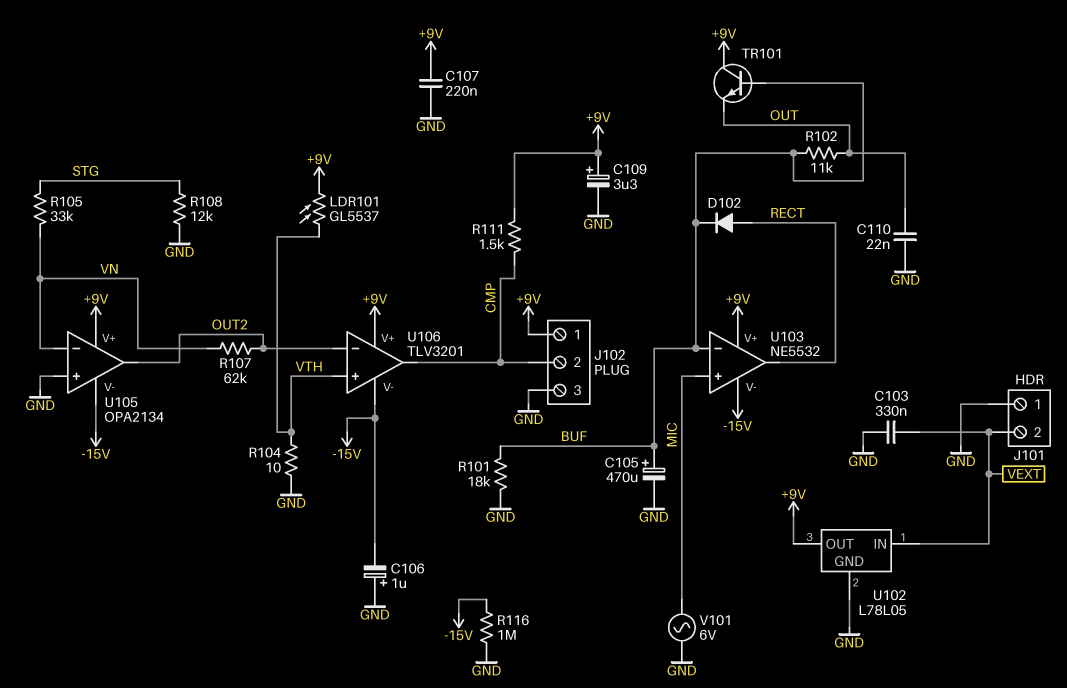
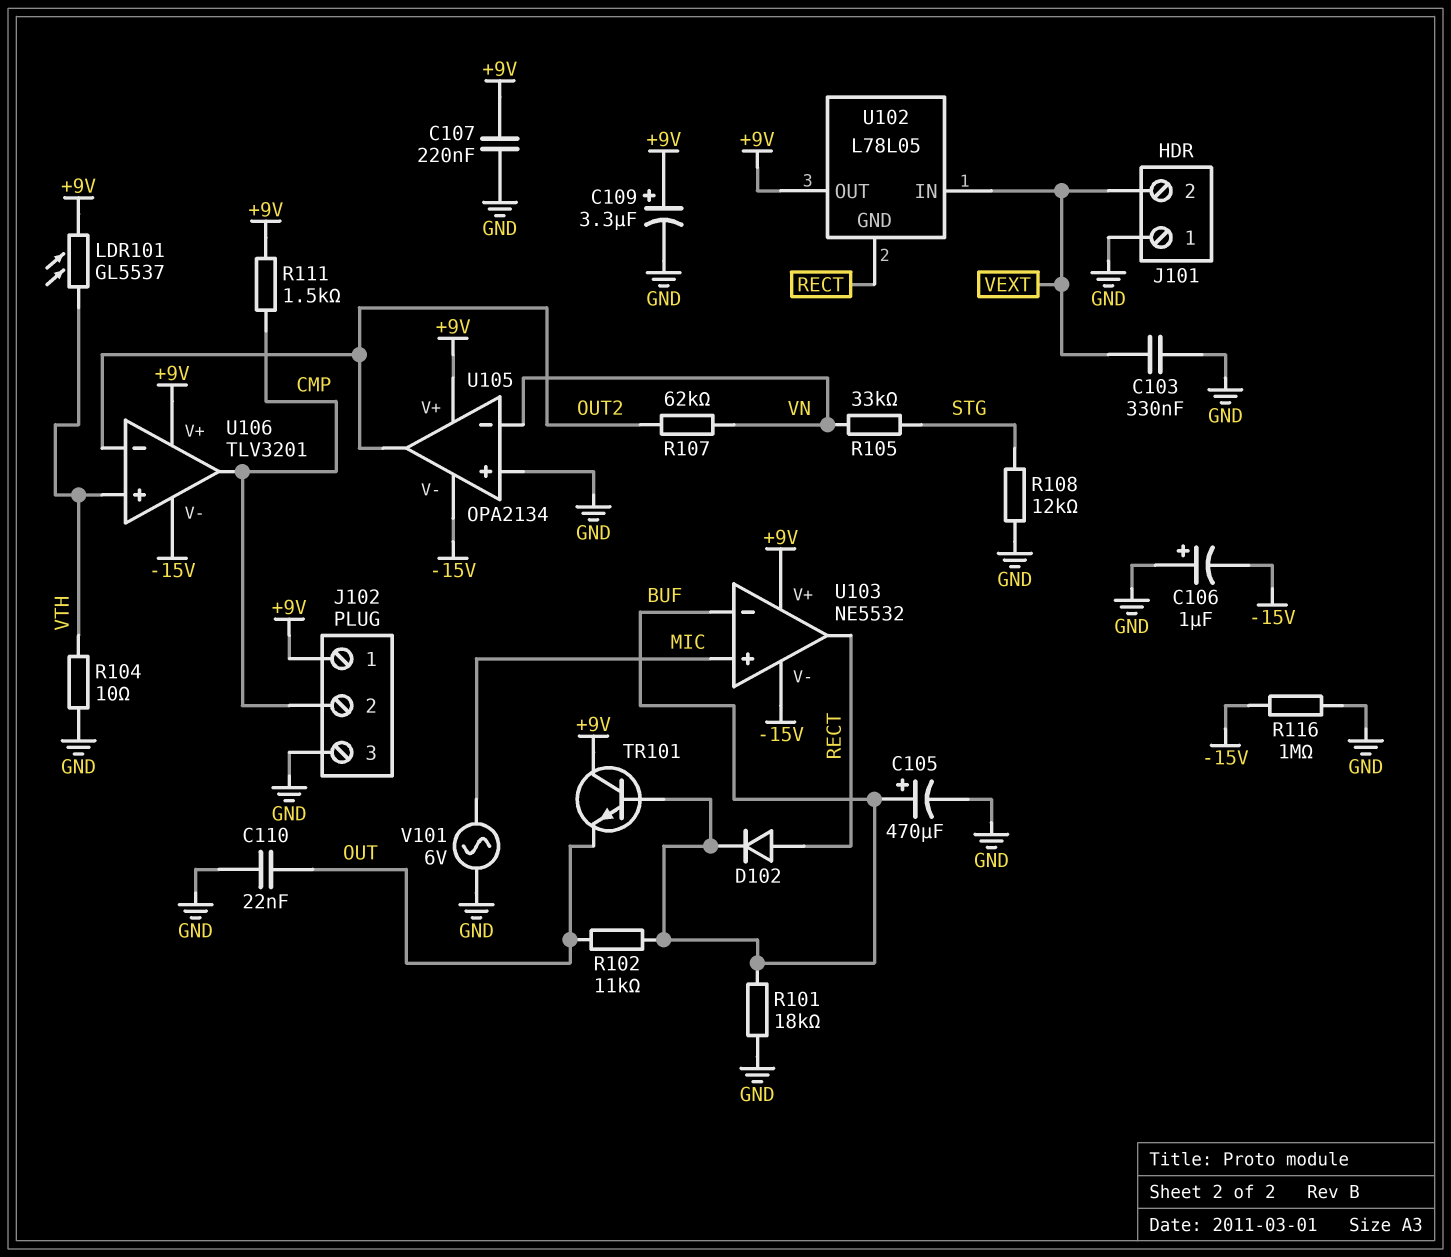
U102 pin GND: GND -> RECT

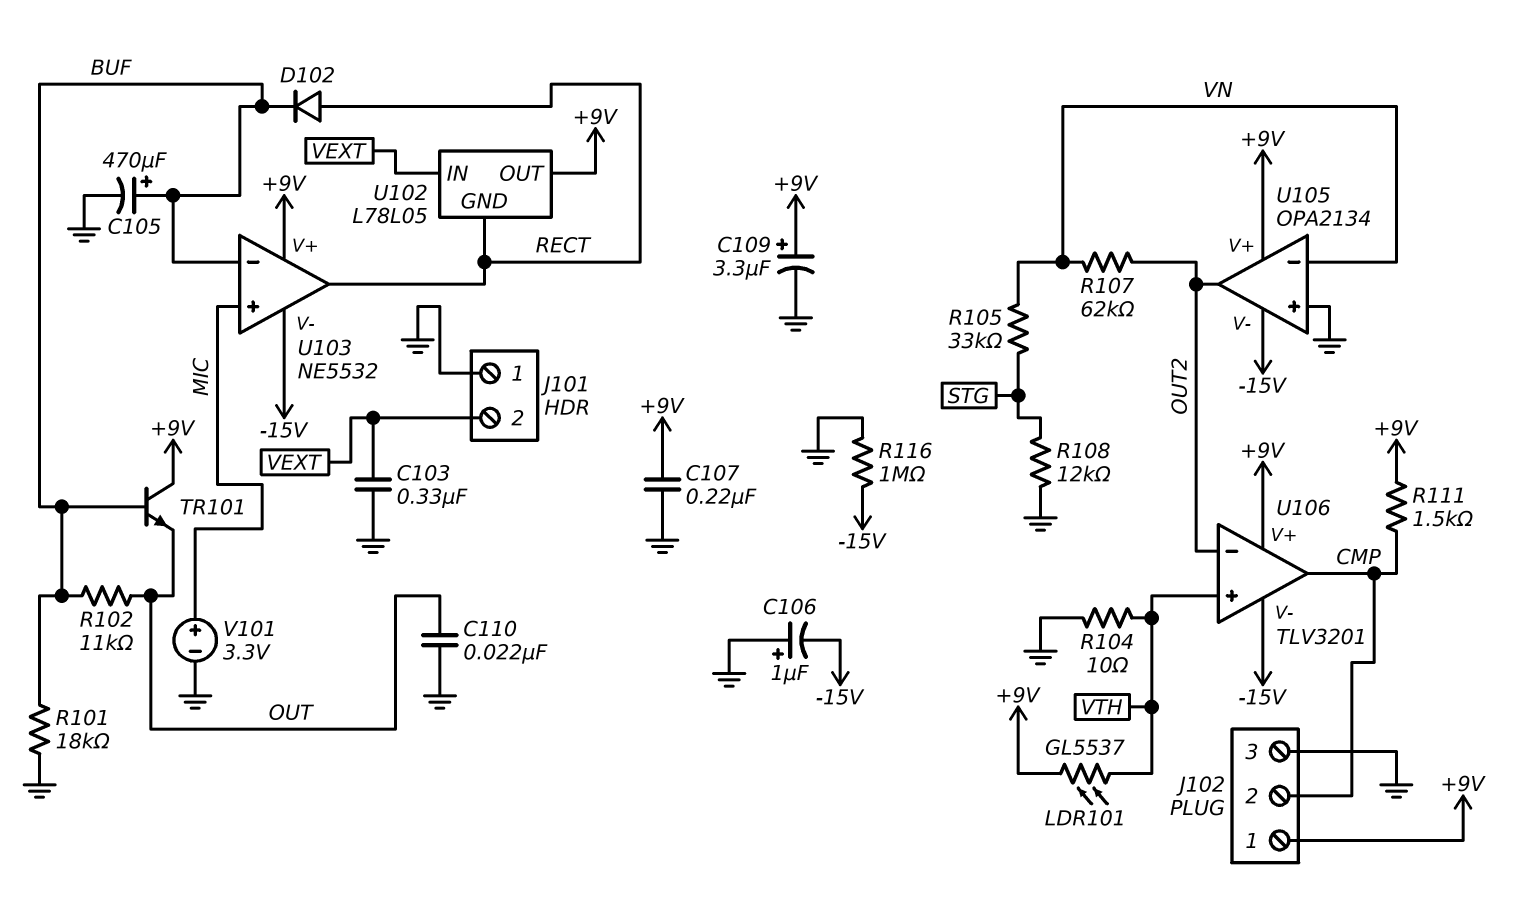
V101: AC 6V (GND, MIC) -> 3.3V (plus MIC, minus GND)

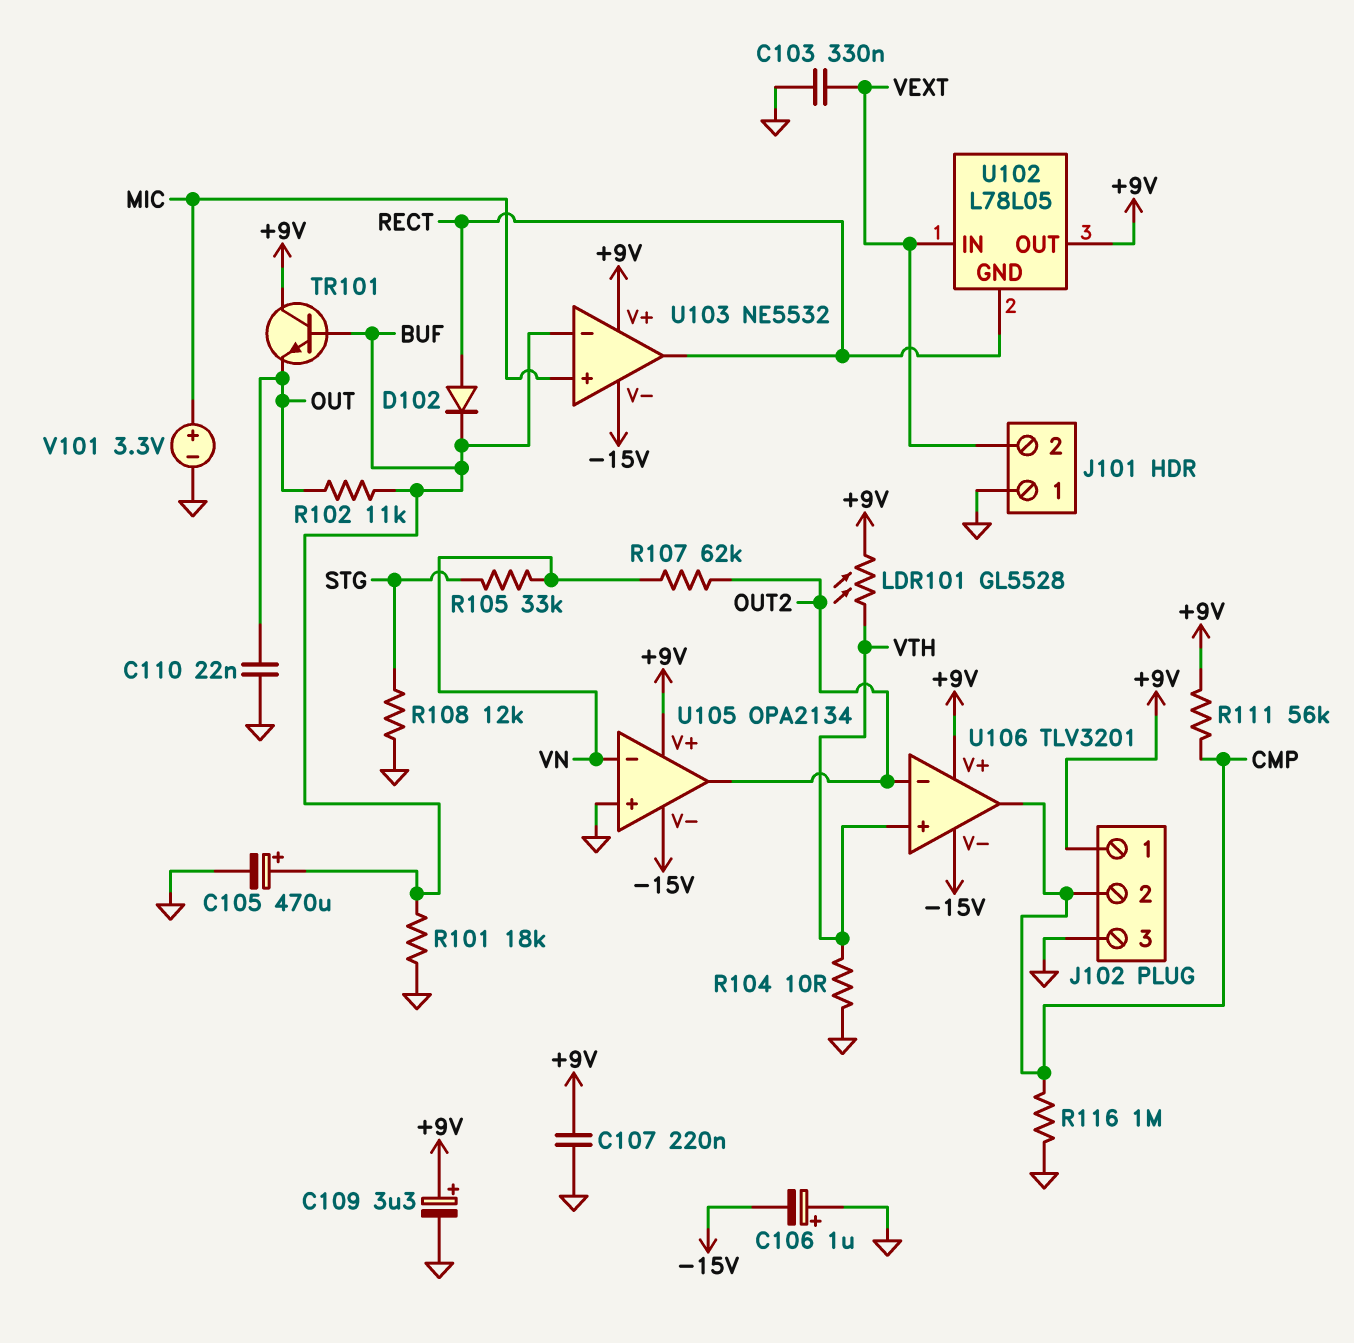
LDR101: GL5537 (+9V, VTH) -> GL5528 (+9V, VTH)
R111: 1.5k (+9V, CMP) -> 56k (+9V, CMP)
R116: 1M (-15V, GND) -> 1M (CMP, GND)

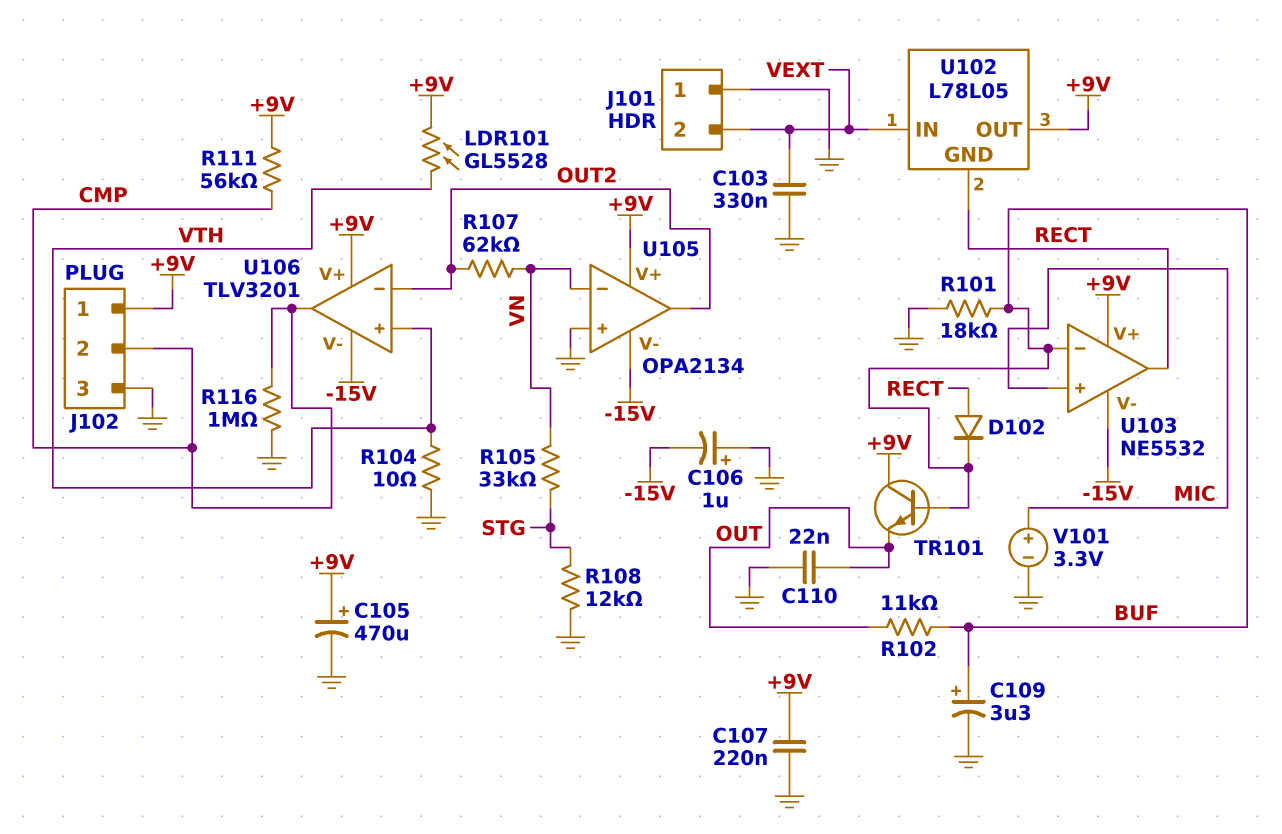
C105: 470uF (plus BUF, minus GND) -> 470uF (plus +9V, minus GND)
C109: 3.3uF (plus +9V, minus GND) -> 3.3uF (plus BUF, minus GND)

